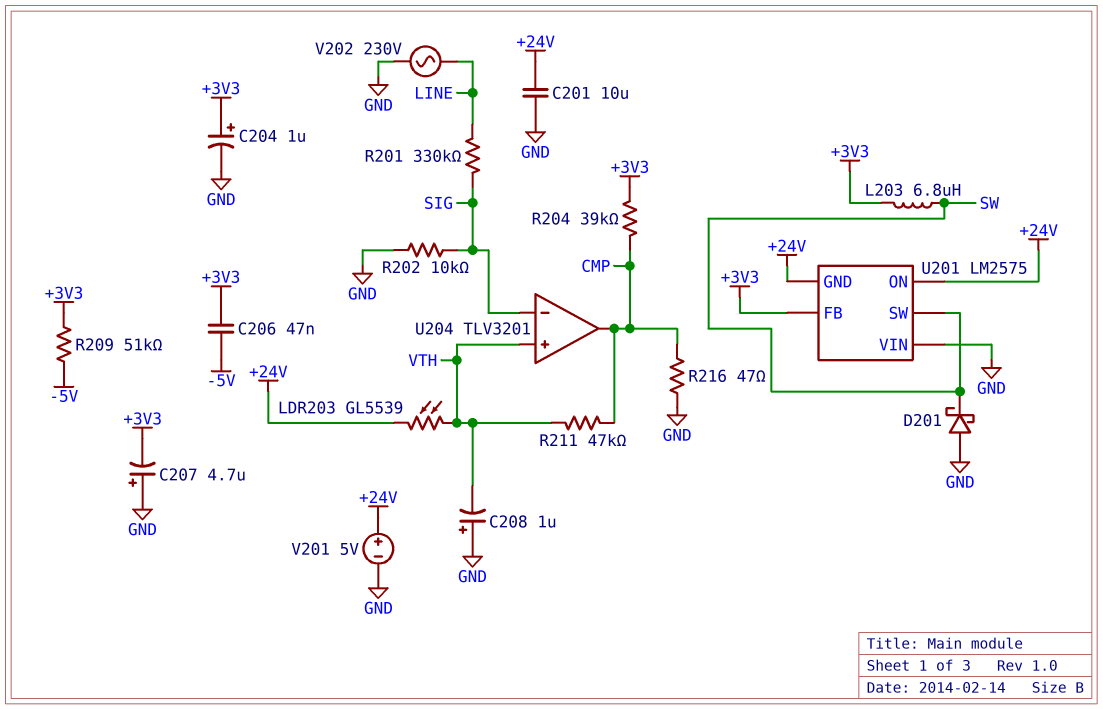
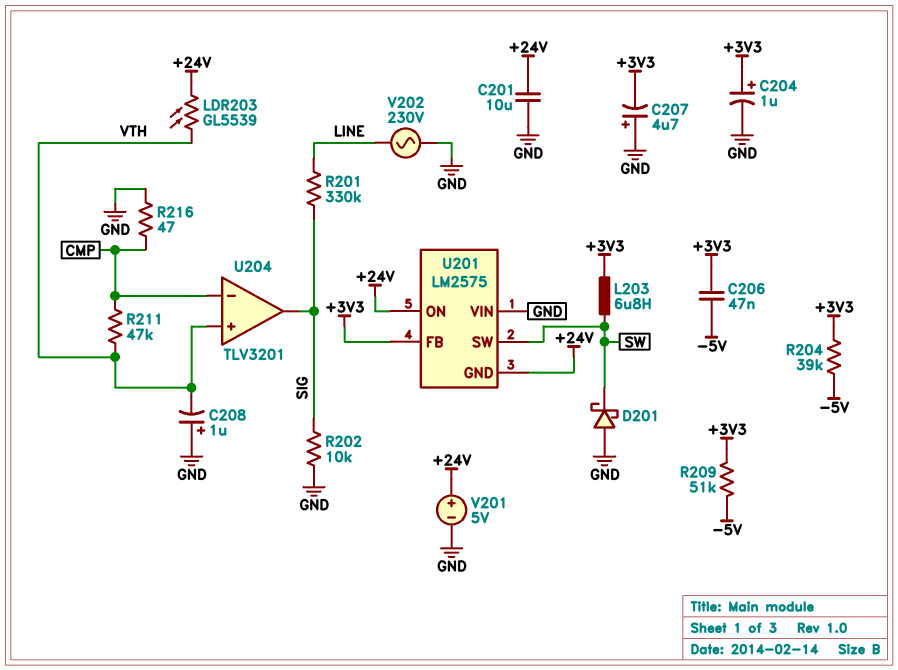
R204: 39k (+3V3, CMP) -> 39k (+3V3, -5V)
U204 pin in-: SIG -> CMP
U204 pin out: CMP -> SIG

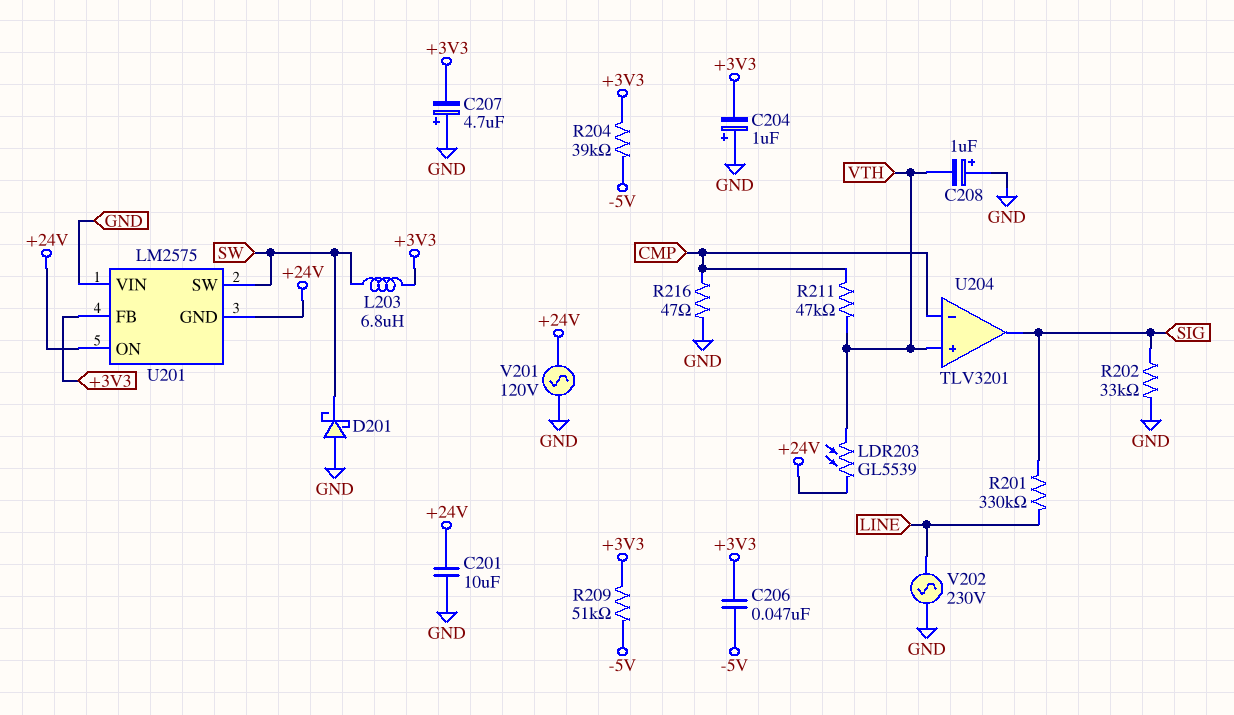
C204: 1uF (plus +3V3, minus GND) -> 1uF (plus GND, minus +3V3)
R202: 10k (GND, SIG) -> 33k (GND, SIG)
V201: 5V (plus +24V, minus GND) -> AC 120V (+24V, GND)

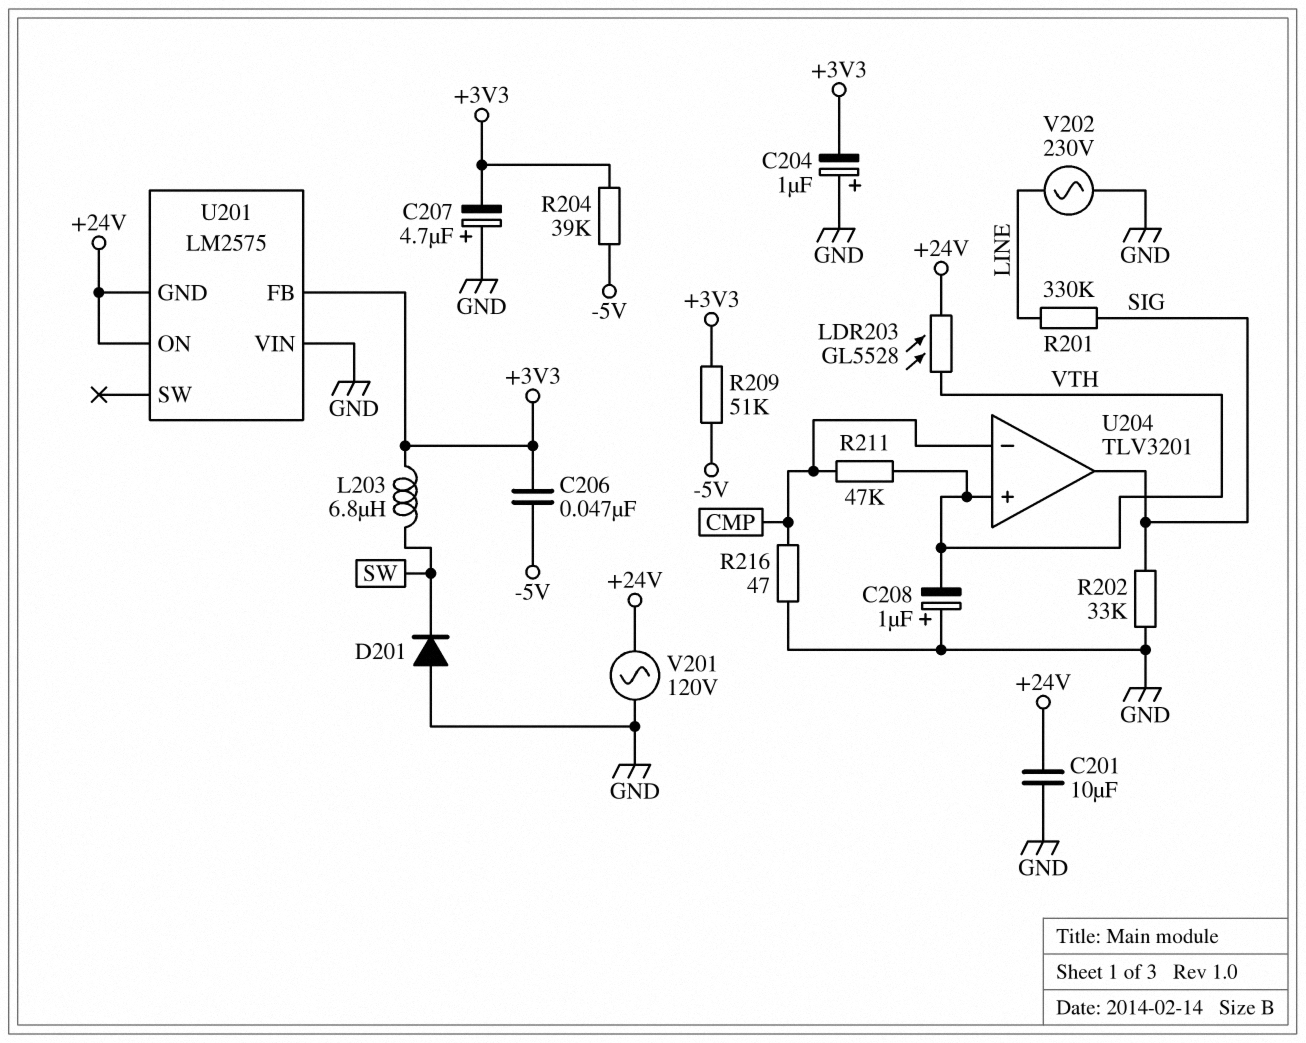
D201: schottky (A GND, K SW) -> diode (A GND, K SW)
LDR203: GL5539 (+24V, VTH) -> GL5528 (+24V, VTH)
U201 pin SW: SW -> none

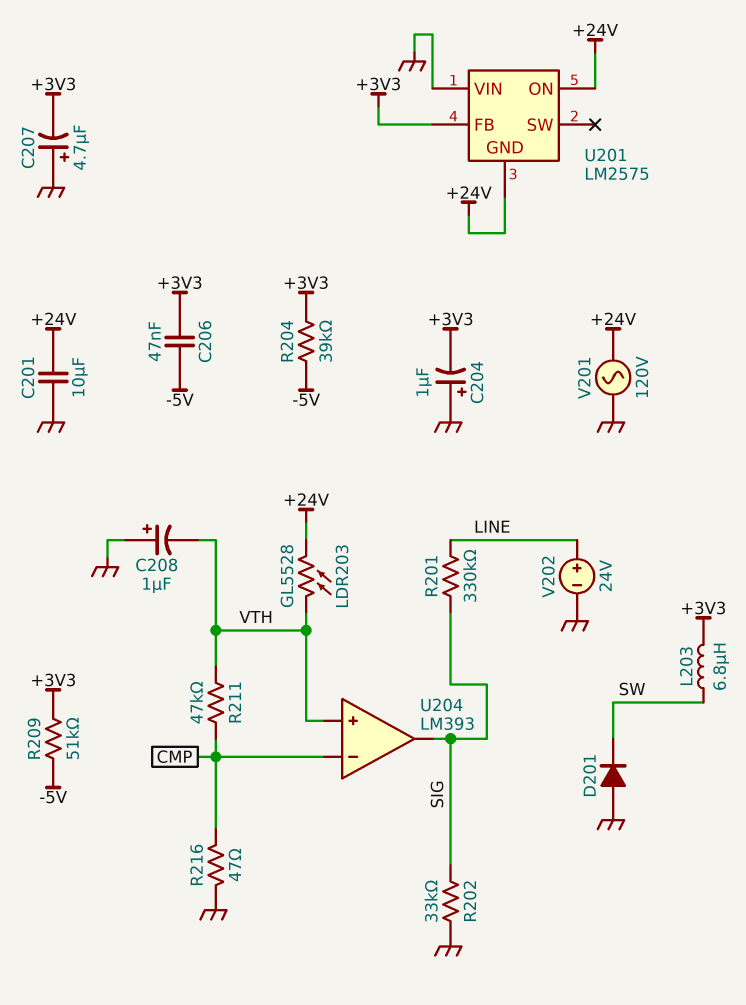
U204: TLV3201 -> LM393
V202: AC 230V (GND, LINE) -> 24V (plus LINE, minus GND)

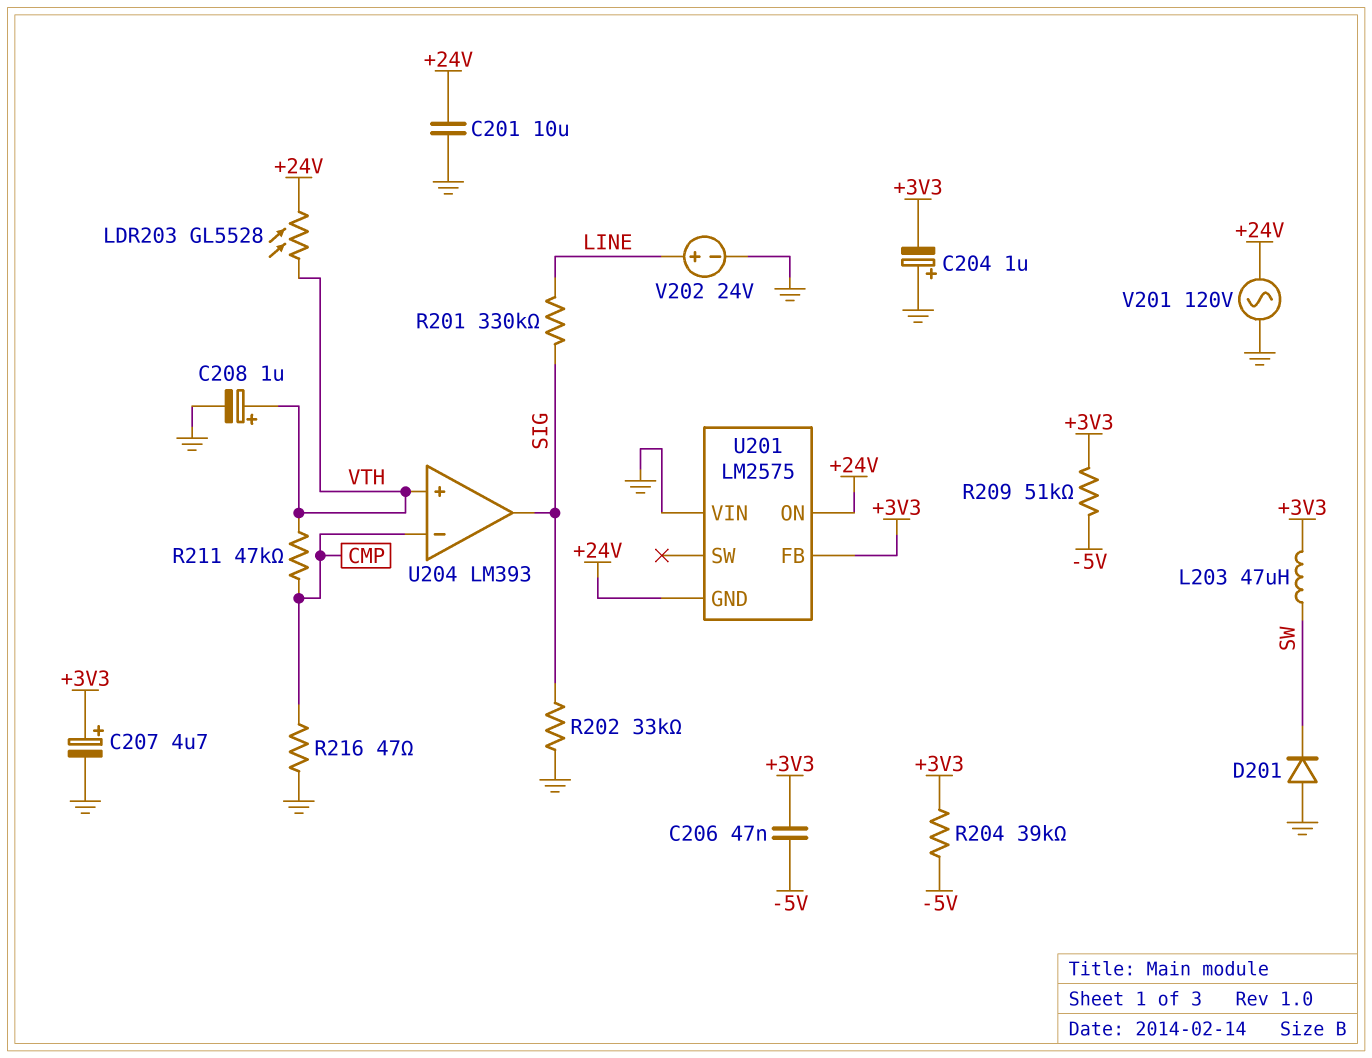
C207: 4.7uF (plus GND, minus +3V3) -> 4.7uF (plus +3V3, minus GND)
C208: 1uF (plus GND, minus VTH) -> 1uF (plus VTH, minus GND)
L203: 6.8uH (+3V3, SW) -> 47uH (+3V3, SW)

